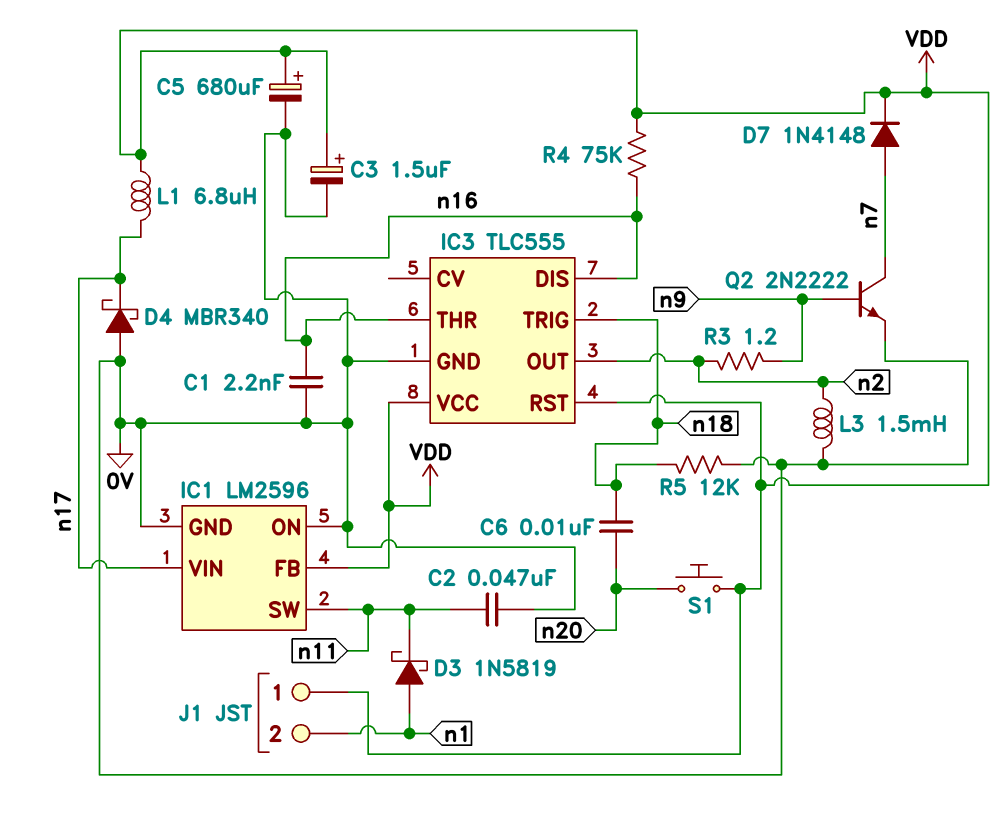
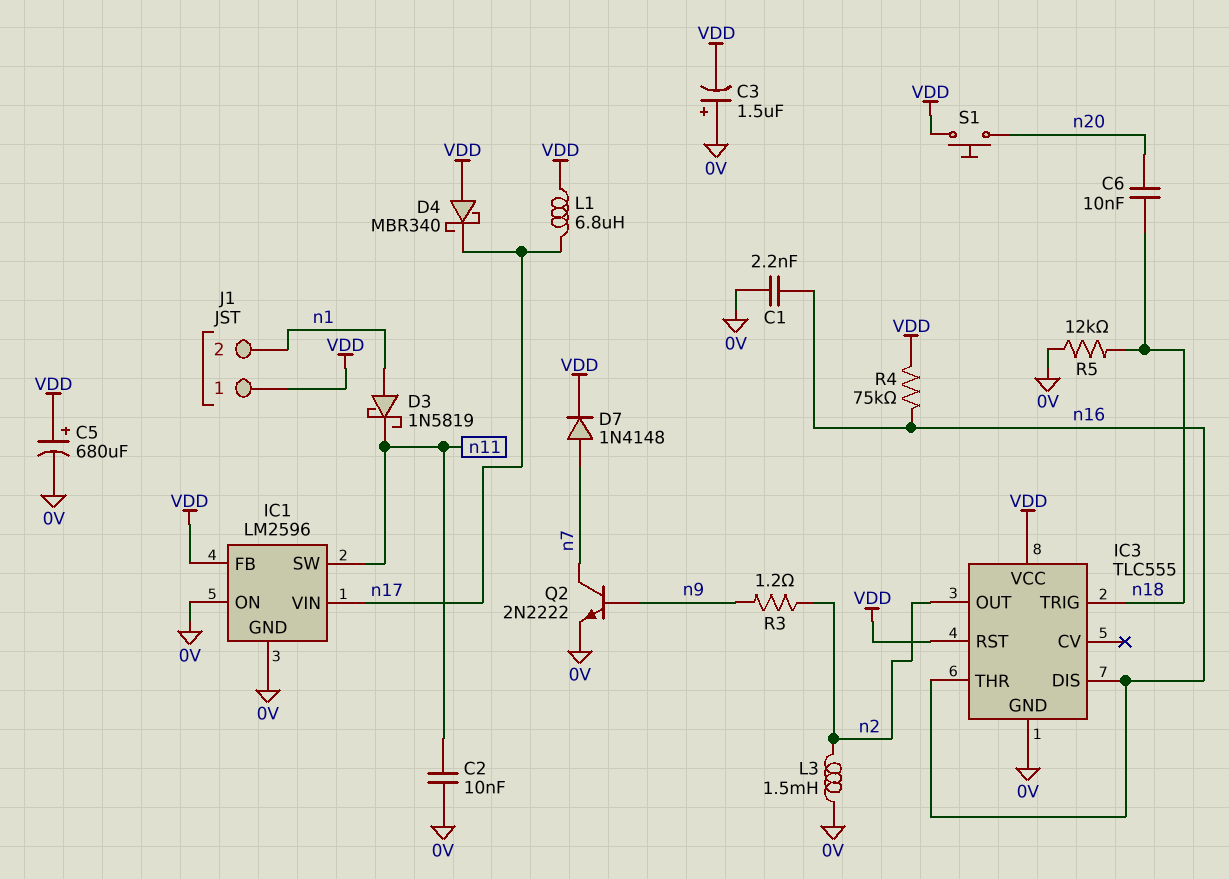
C2: 47nF (0V, n11) -> 10nF (0V, n11)
C3: 1.5uF (plus VDD, minus 0V) -> 1.5uF (plus 0V, minus VDD)
D4: schottky MBR340 (A 0V, K n17) -> schottky MBR340 (A VDD, K n17)

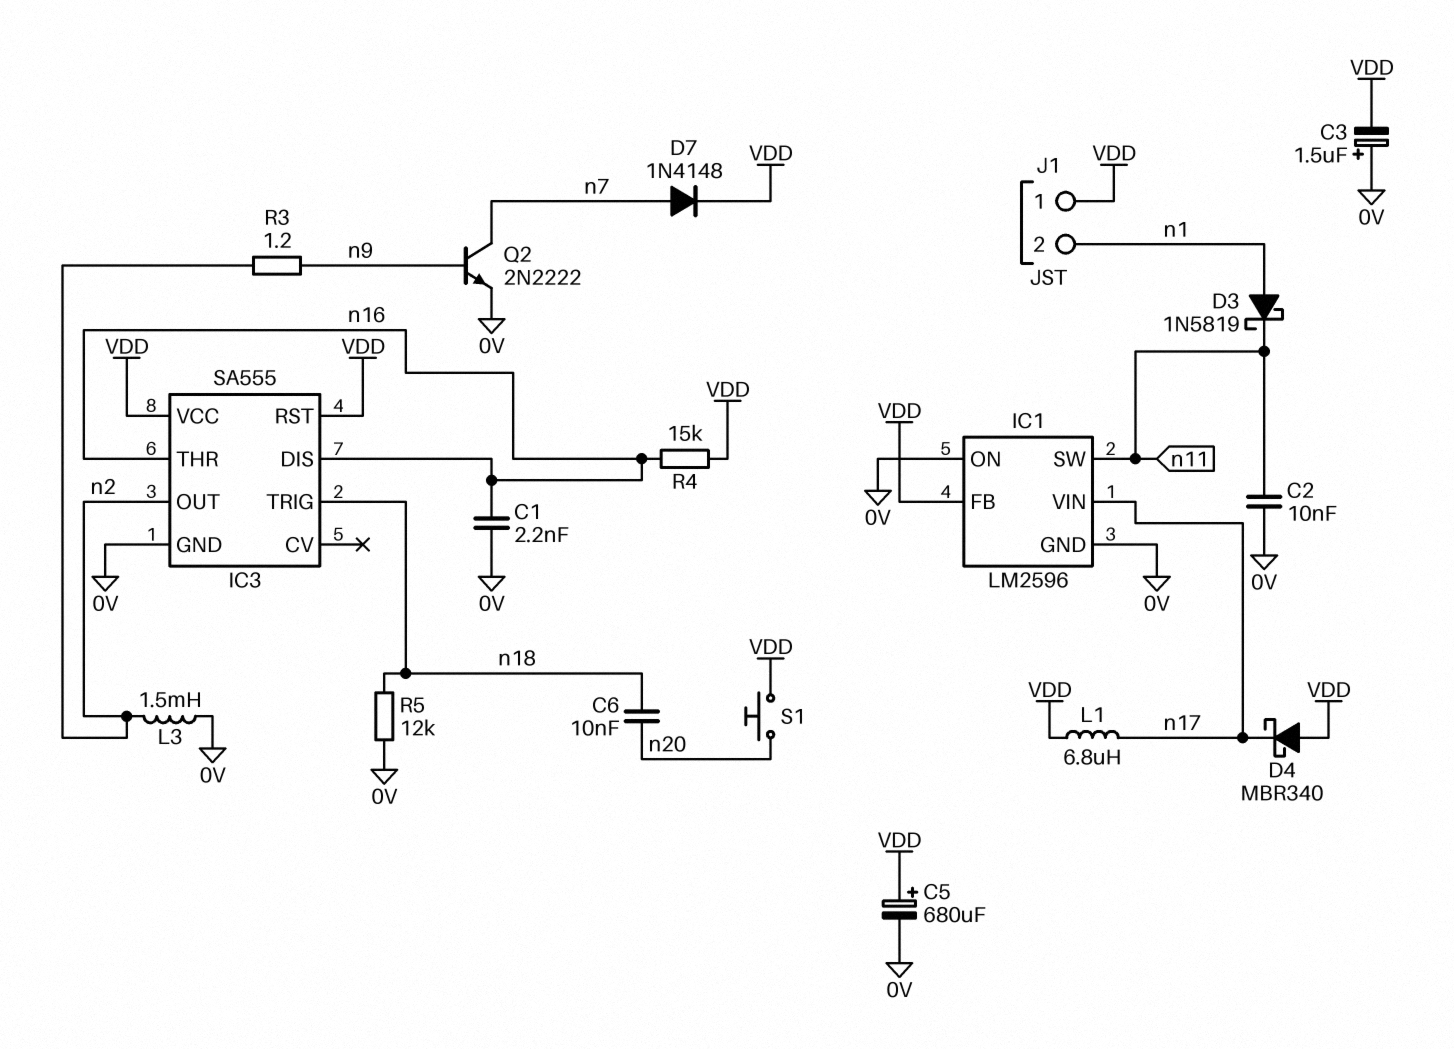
IC3: TLC555 -> SA555
R4: 75k (VDD, n16) -> 15k (VDD, n16)

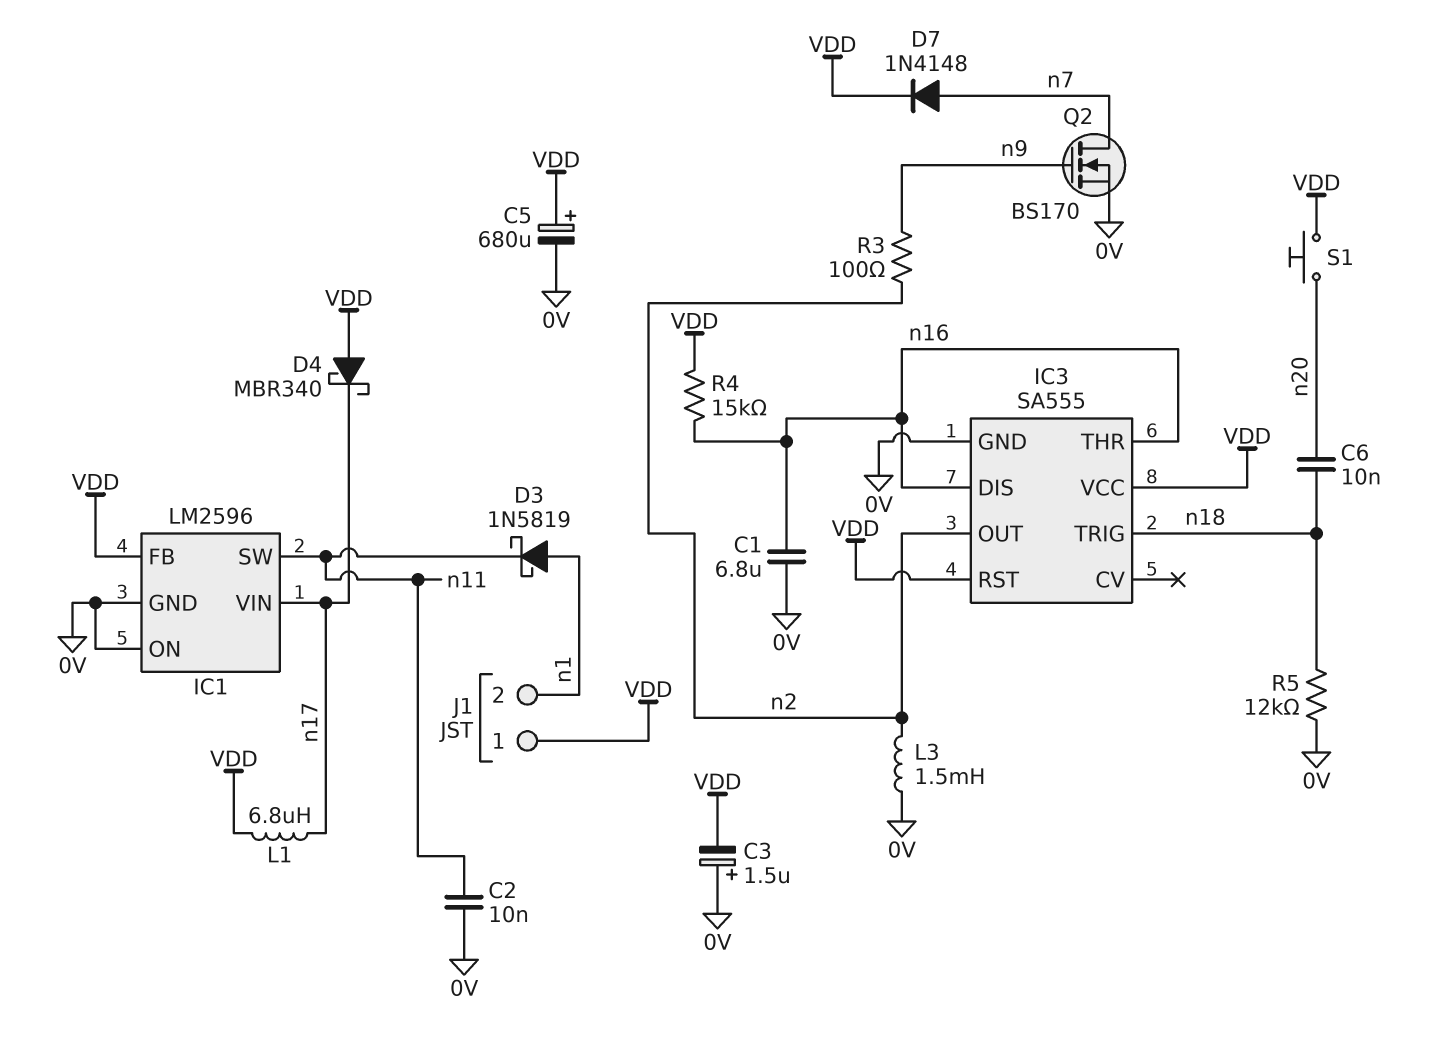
C1: 2.2nF (0V, n16) -> 6.8uF (0V, n16)
Q2: NPN 2N2222 (B n9, C n7, E 0V) -> NMOS BS170 (G n9, D n7, S 0V)
R3: 1.2 (n2, n9) -> 100 (n2, n9)

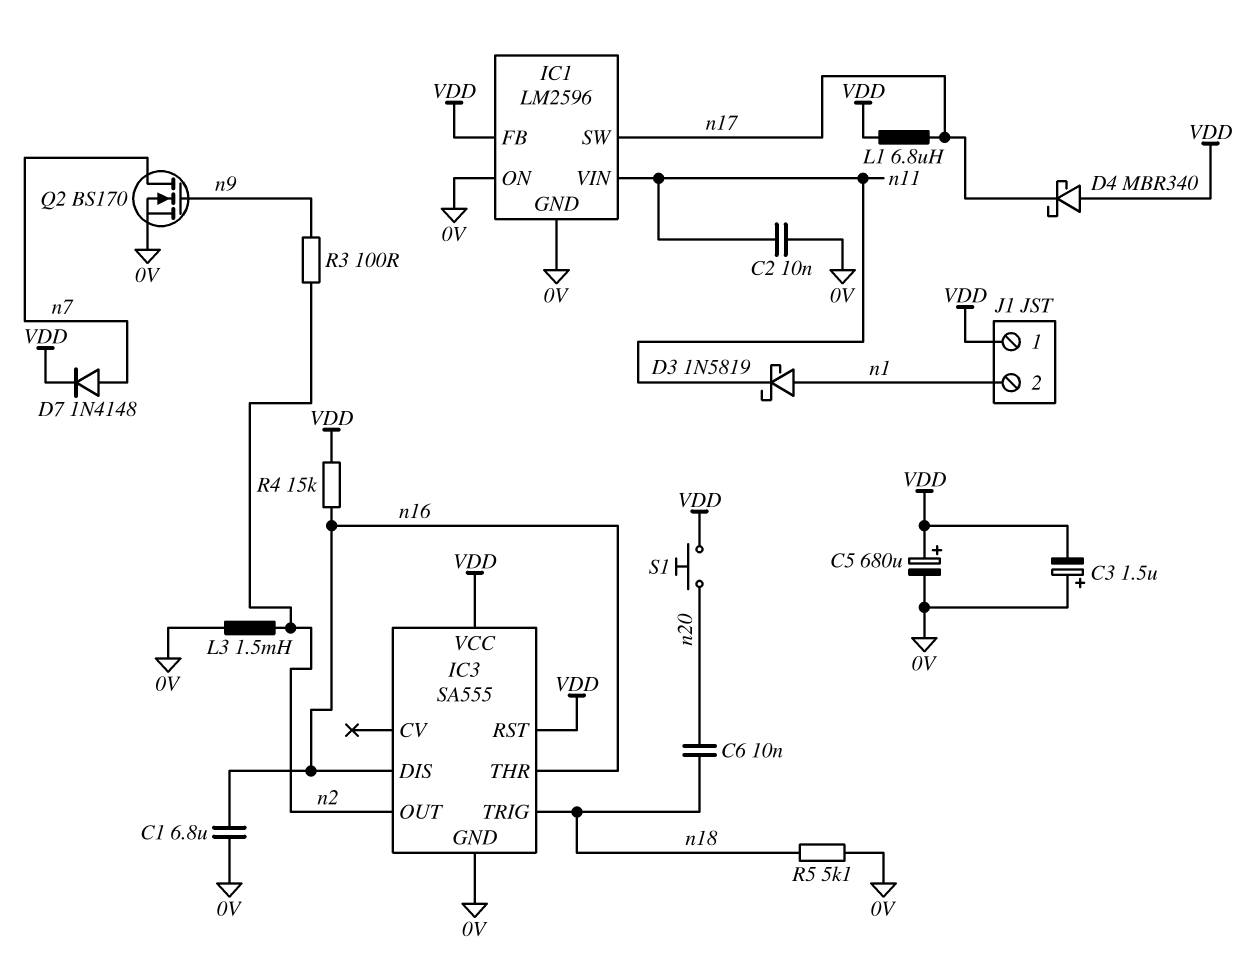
IC1 pin SW: n11 -> n17
IC1 pin VIN: n17 -> n11
R5: 12k (0V, n18) -> 5.1k (0V, n18)

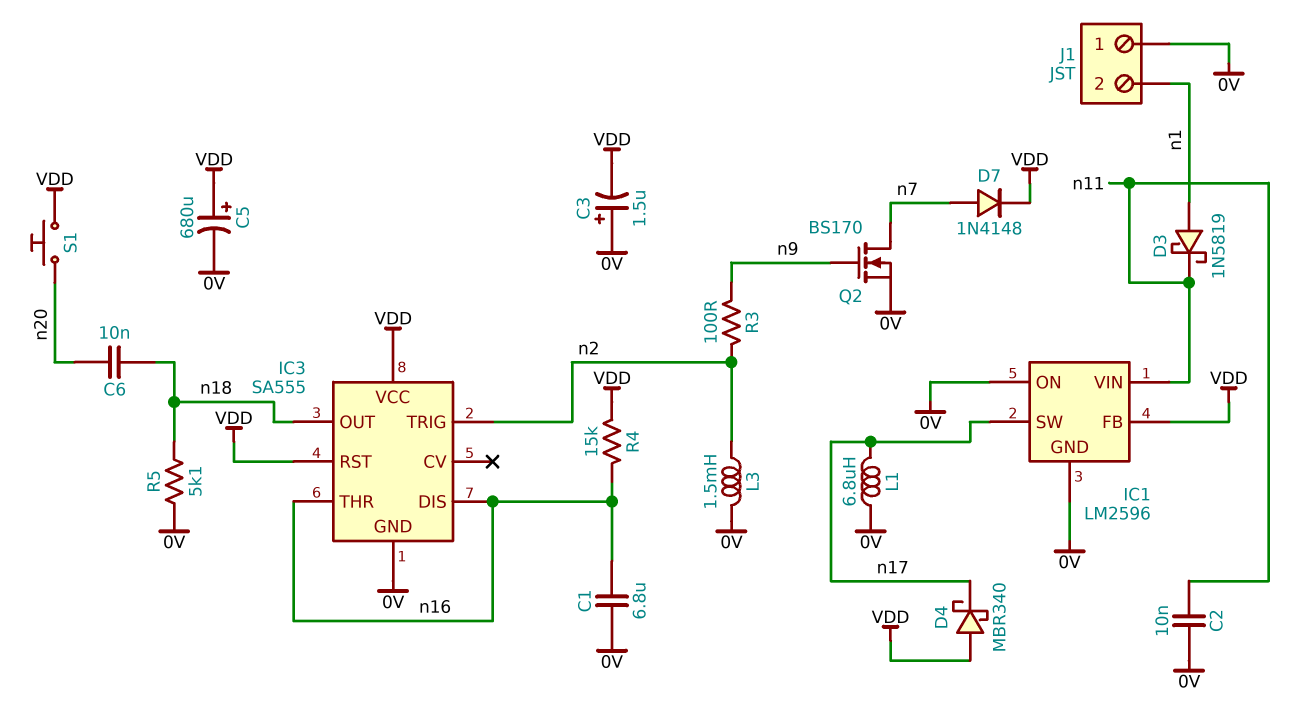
IC3 pin OUT: n2 -> n18
IC3 pin TRIG: n18 -> n2
J1 pin 1: VDD -> 0V
L1: 6.8uH (VDD, n17) -> 6.8uH (0V, n17)

